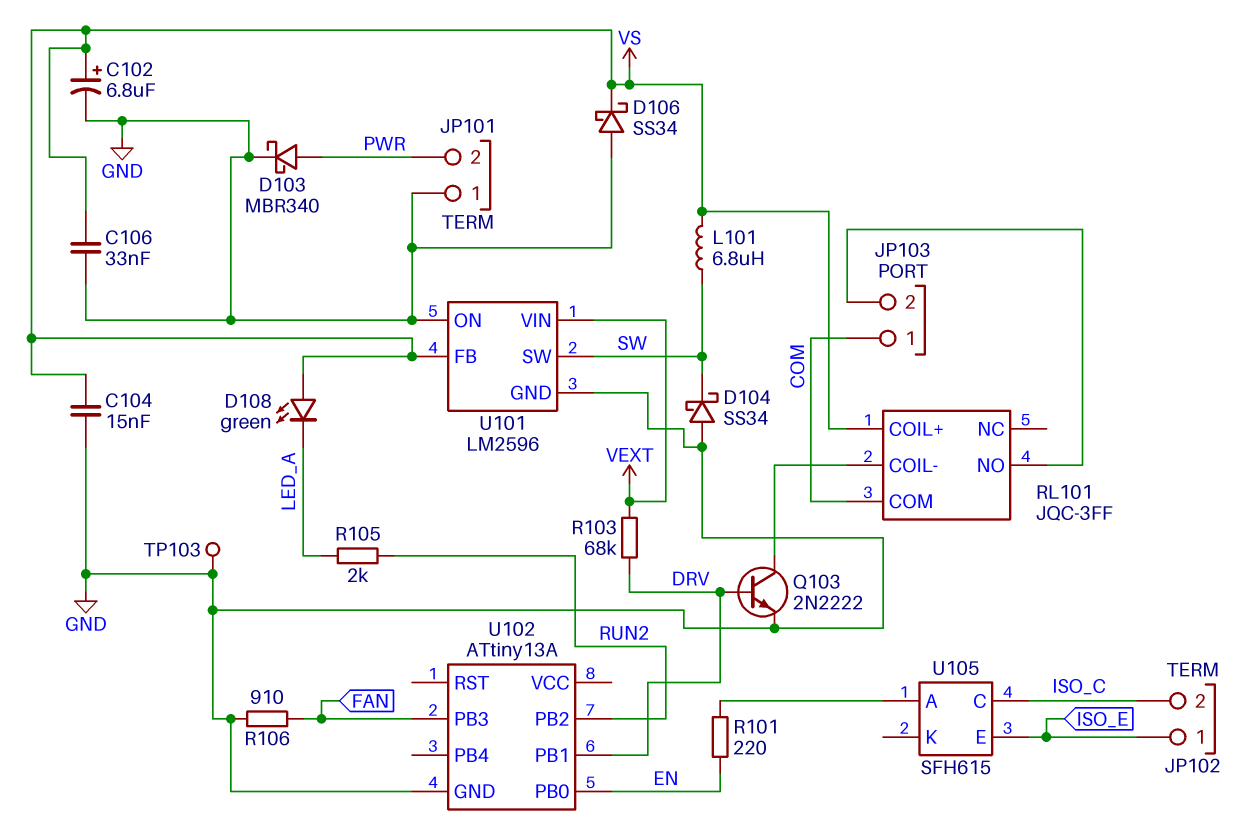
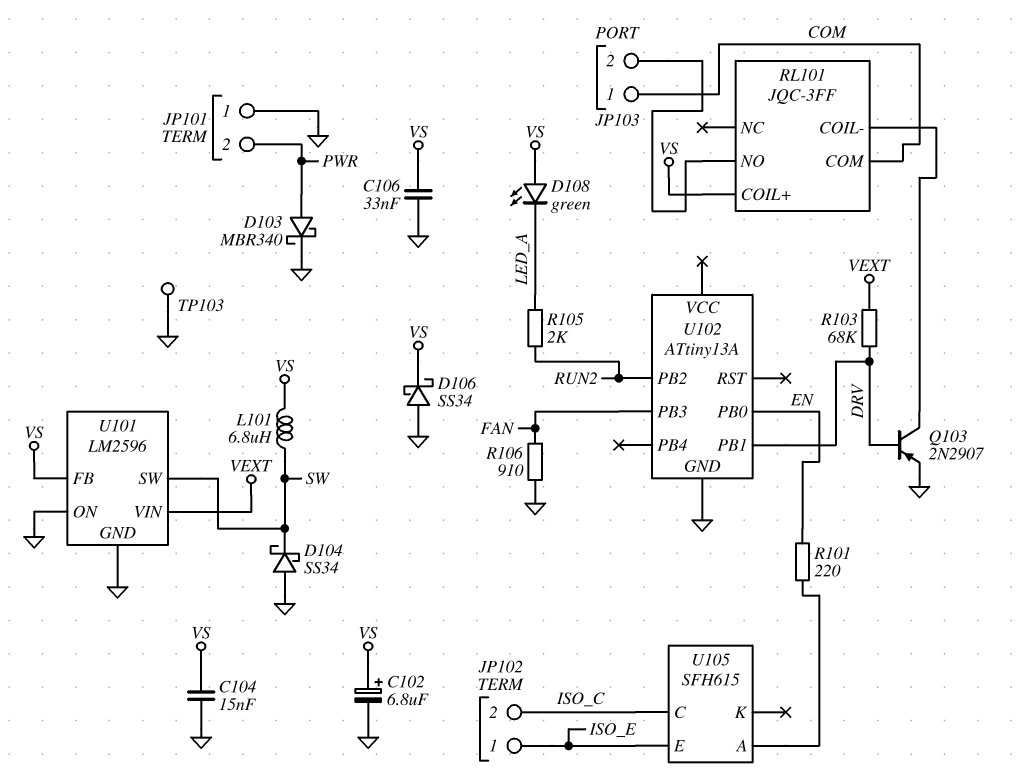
Q103: NPN 2N2222 (B DRV, C RL101/COIL-, E GND) -> PNP 2N2907 (B DRV, C RL101/COIL-, E GND)

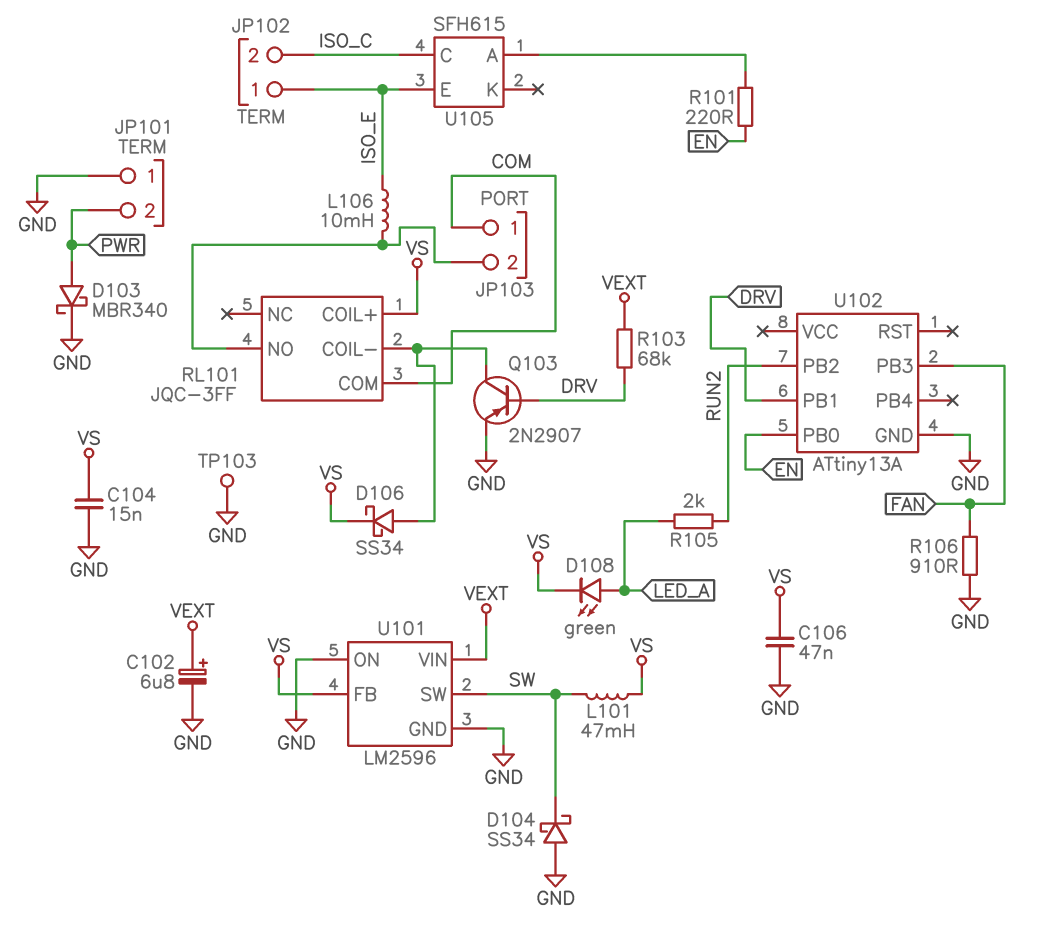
C102: 6.8uF (plus VS, minus GND) -> 6.8uF (plus VEXT, minus GND)
C106: 33nF (GND, VS) -> 47nF (GND, VS)
D106: schottky SS34 (A GND, K VS) -> schottky SS34 (A RL101/COIL-, K VS)
D108: LED green (A VS, K LED_A) -> LED green (A LED_A, K VS)
L101: 6.8uH (SW, VS) -> 47mH (SW, VS)
L106: none -> 10mH (ISO_E, JP103/2)

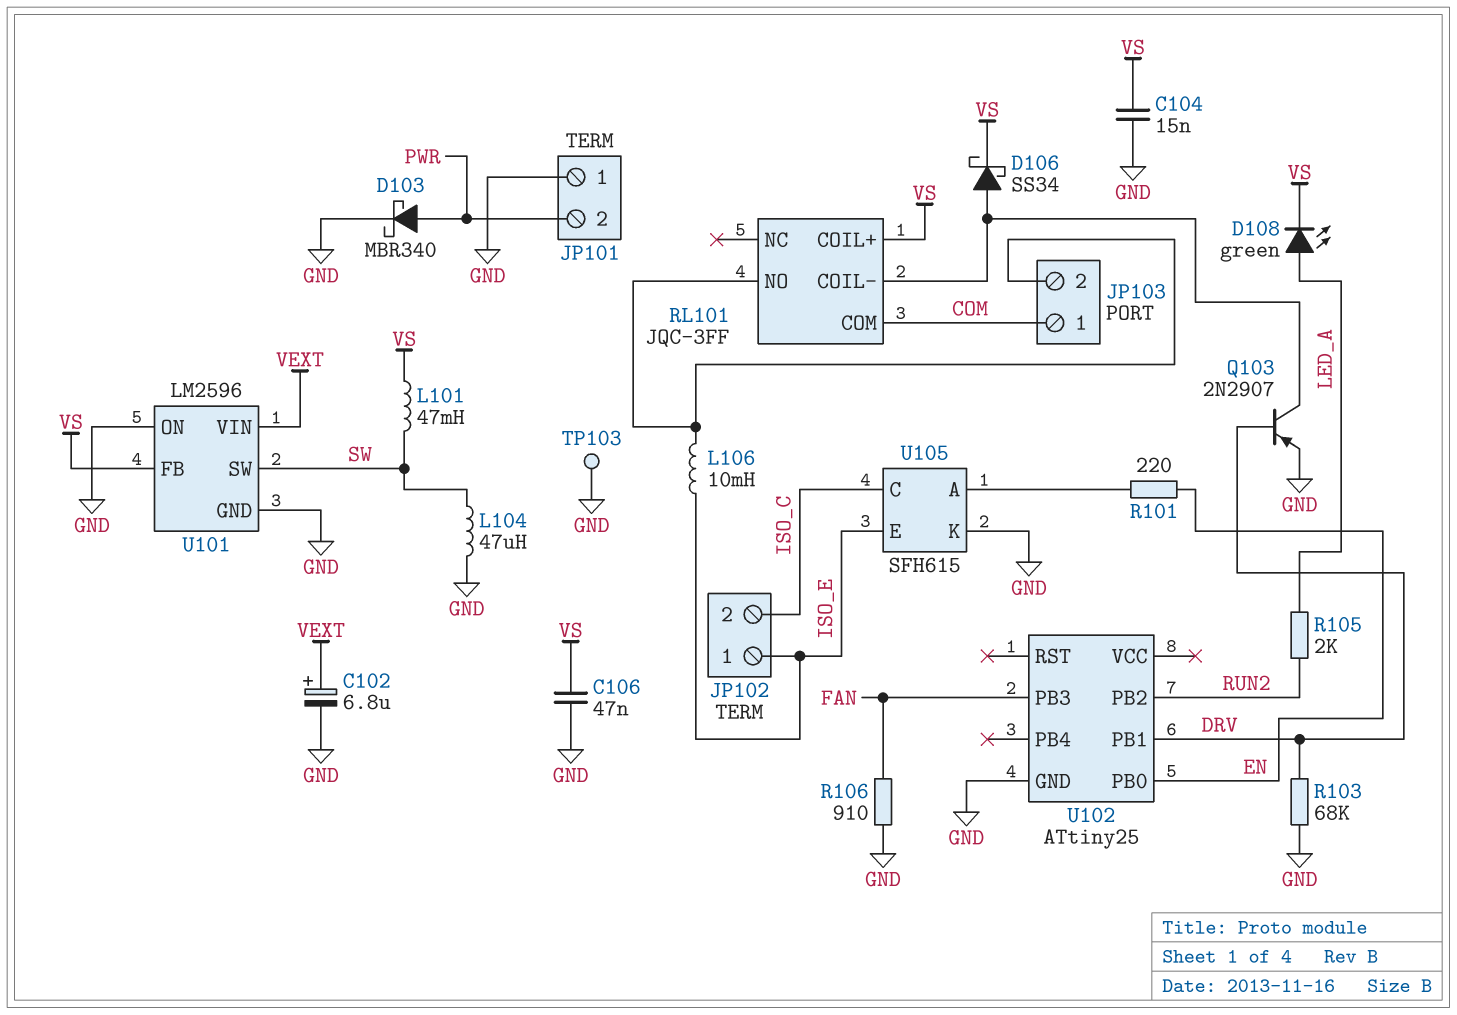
D104: schottky SS34 (A GND, K SW) -> none
L104: none -> 47uH (GND, SW)
R103: 68k (DRV, VEXT) -> 68k (DRV, GND)
U102: ATtiny13A -> ATtiny25
U105 pin K: none -> GND

